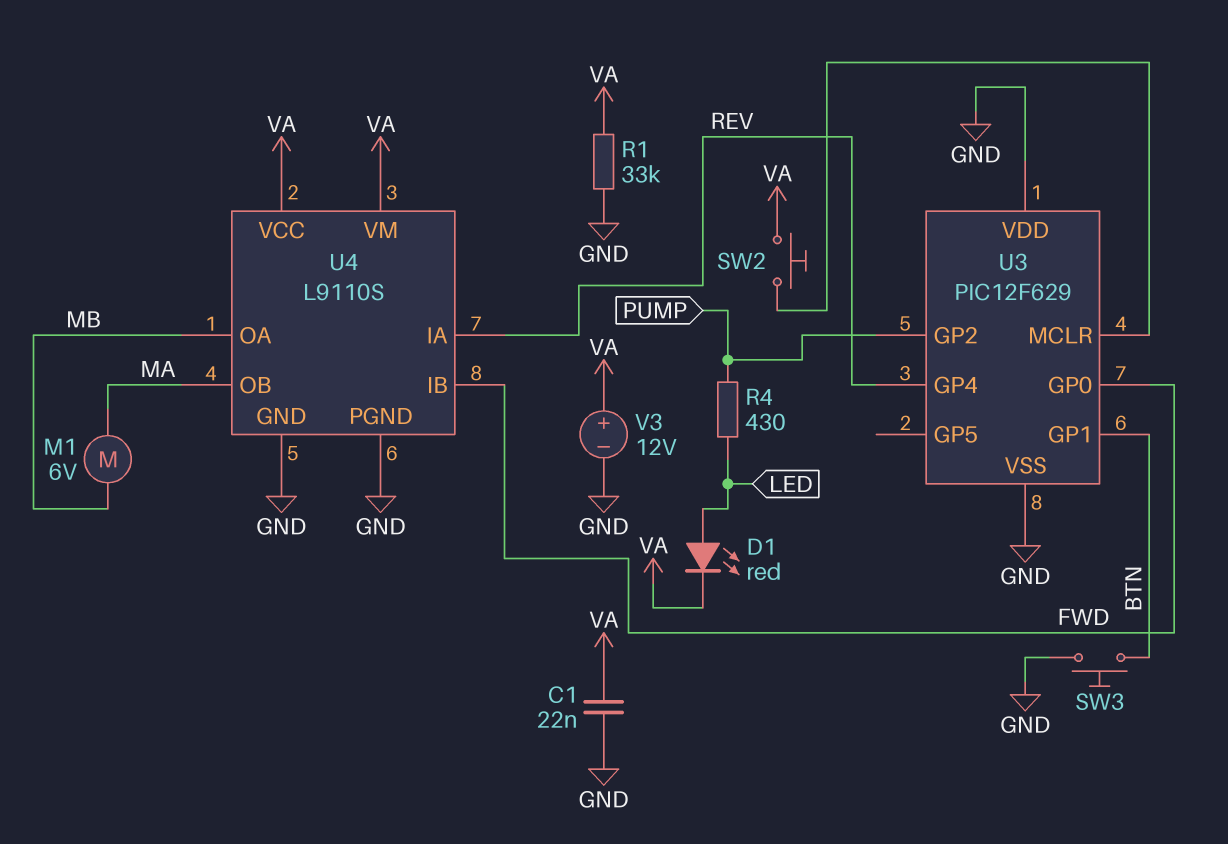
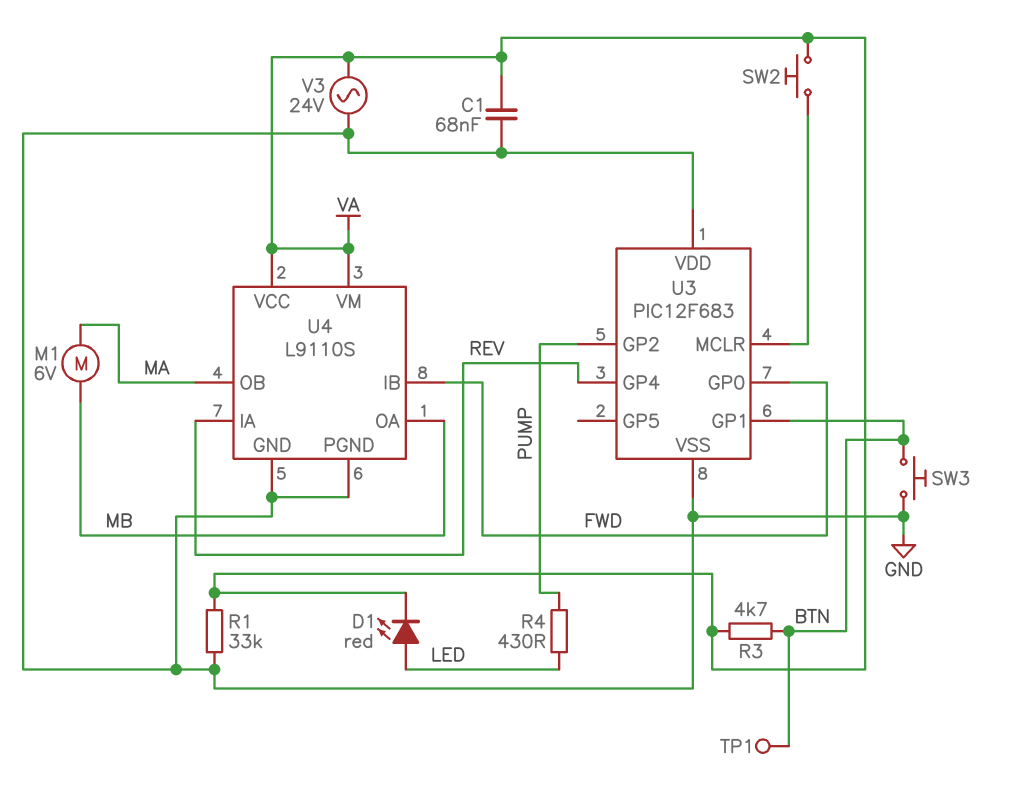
C1: 22nF (GND, VA) -> 68nF (GND, VA)
R3: none -> 4.7k (BTN, VA)
TP1: none -> test point (BTN)
U3: PIC12F629 -> PIC12F683
V3: 12V (plus VA, minus GND) -> AC 24V (GND, VA)

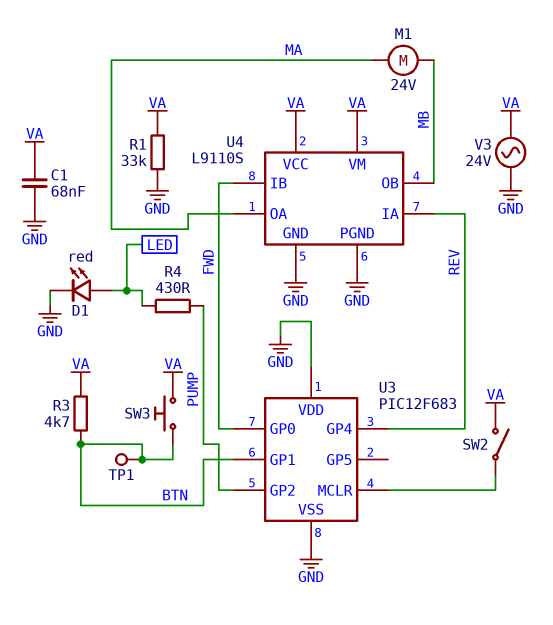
D1: LED red (A LED, K VA) -> LED red (A LED, K GND)
M1: motor 6V (MA, MB) -> motor 24V (MA, MB)
SW2: button (U3/MCLR, VA) -> switch (U3/MCLR, VA)
SW3: button (BTN, GND) -> button (BTN, VA)
U4 pin OA: MB -> MA
U4 pin OB: MA -> MB

